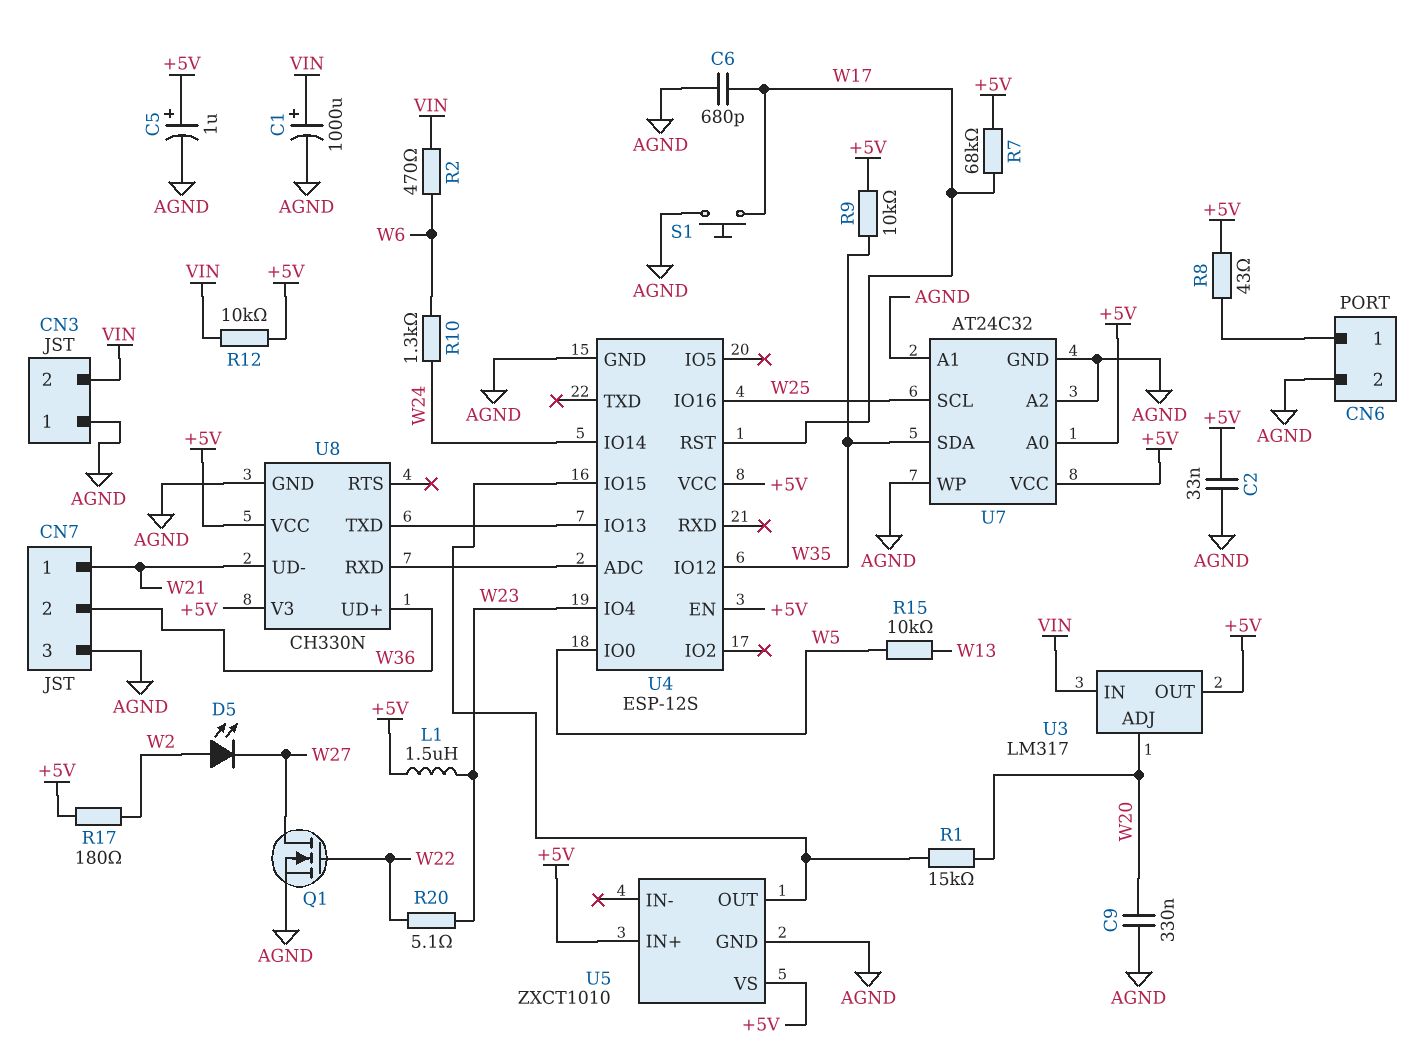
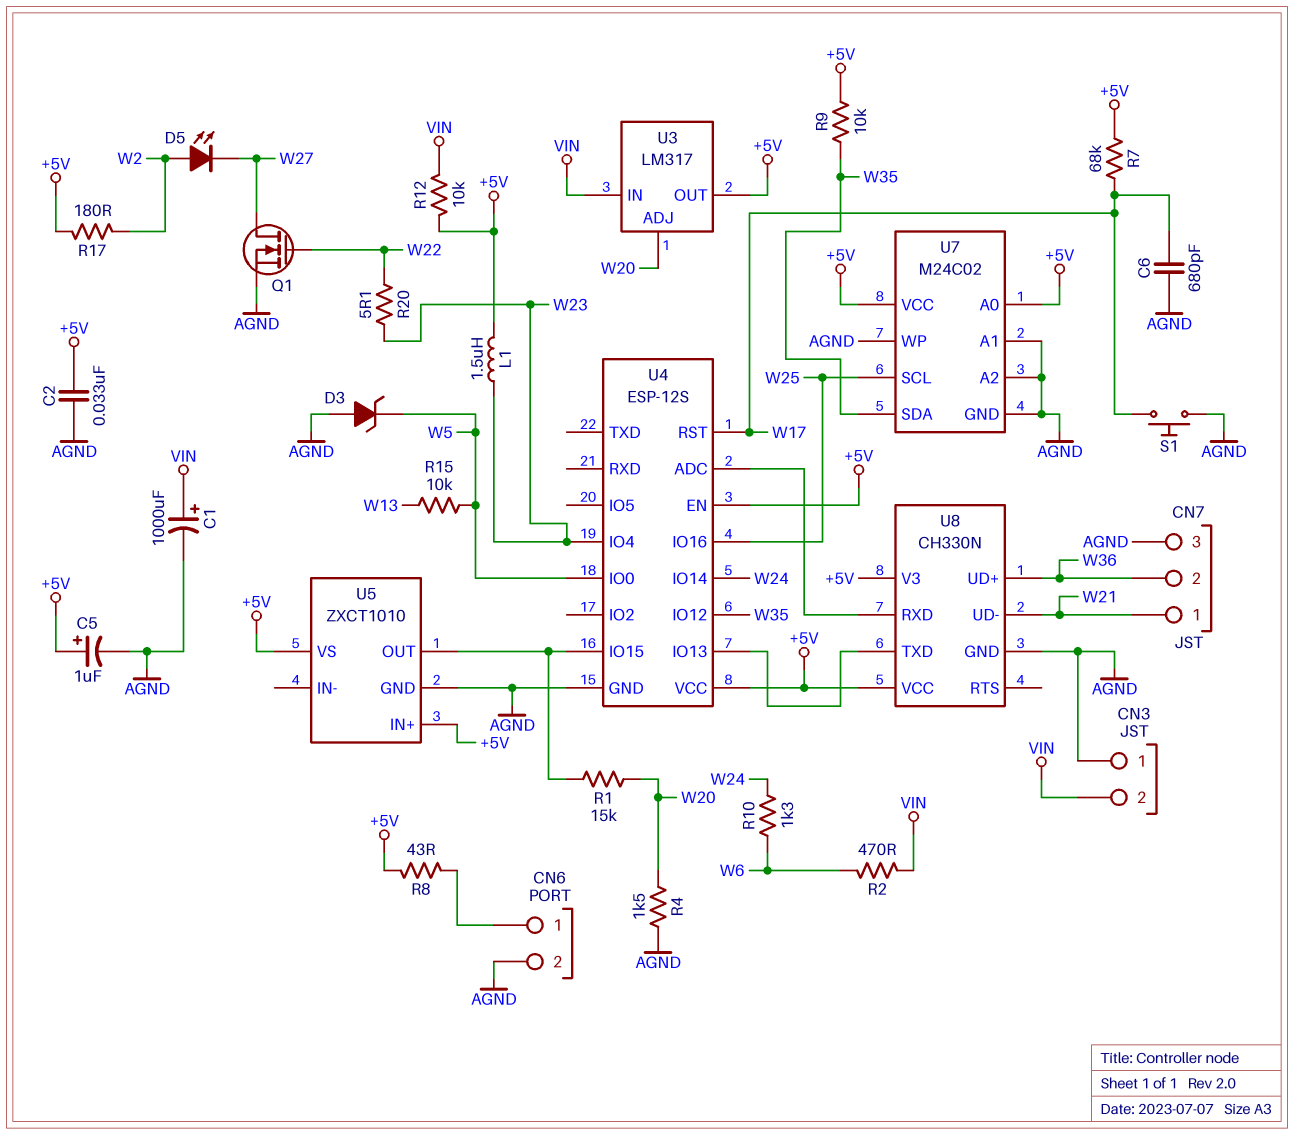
C9: 330nF (AGND, W20) -> none
D3: none -> zener (A AGND, K W5)
R4: none -> 1.5k (AGND, W20)
U7: AT24C32 -> M24C02

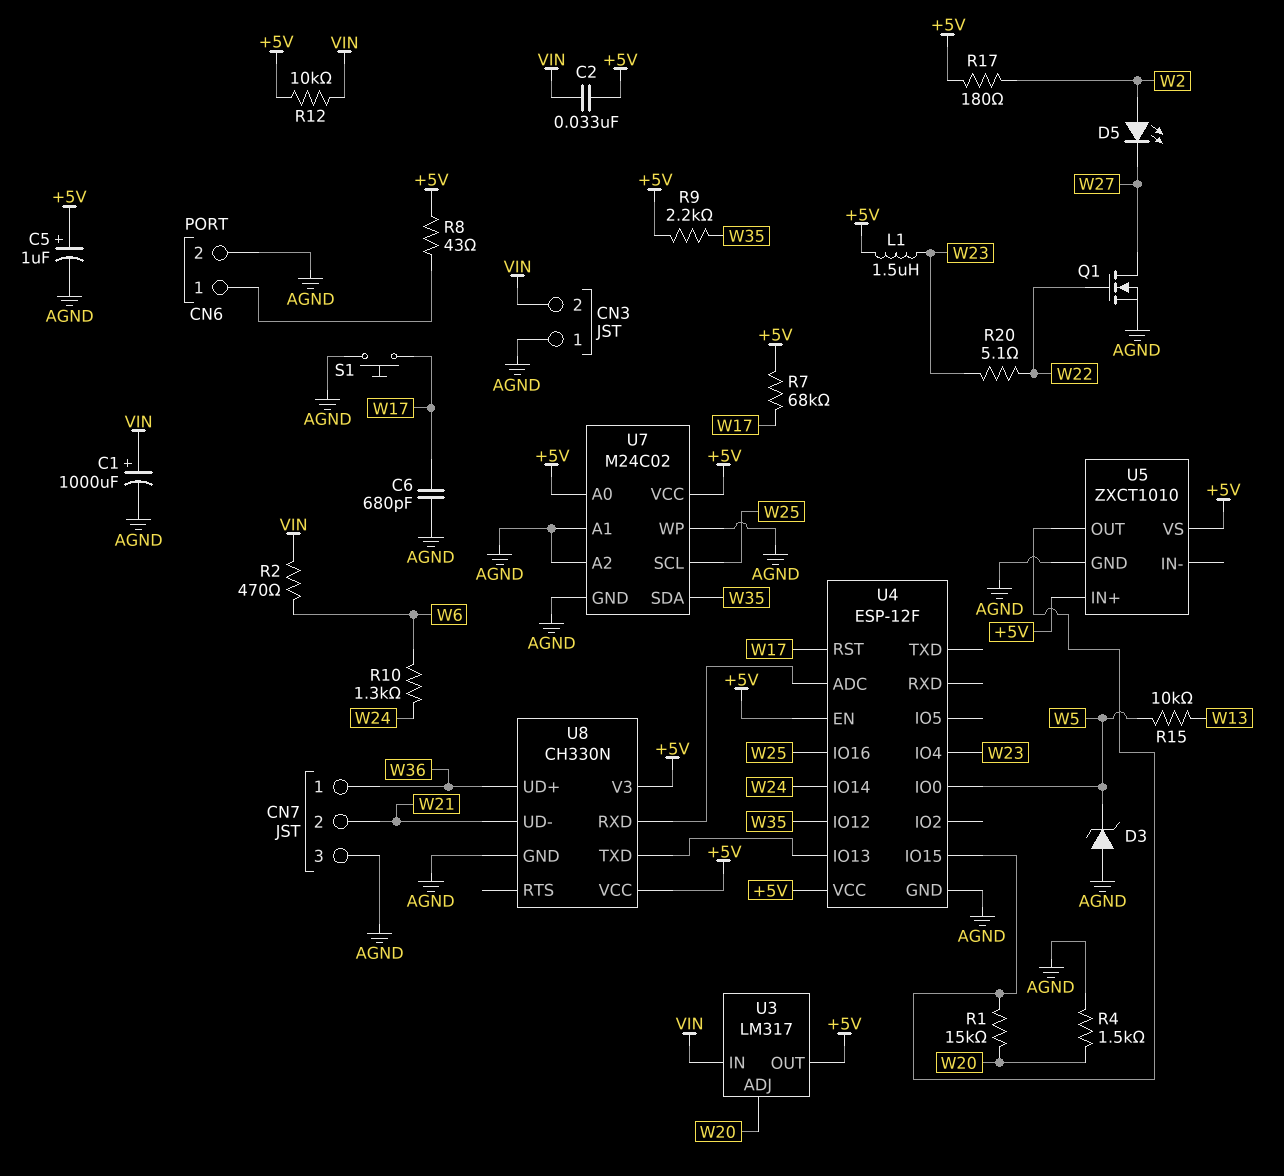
C2: 33nF (+5V, AGND) -> 33nF (+5V, VIN)
CN7 pin 1: W21 -> W36
CN7 pin 2: W36 -> W21
R9: 10k (+5V, W35) -> 2.2k (+5V, W35)
U4: ESP-12S -> ESP-12F

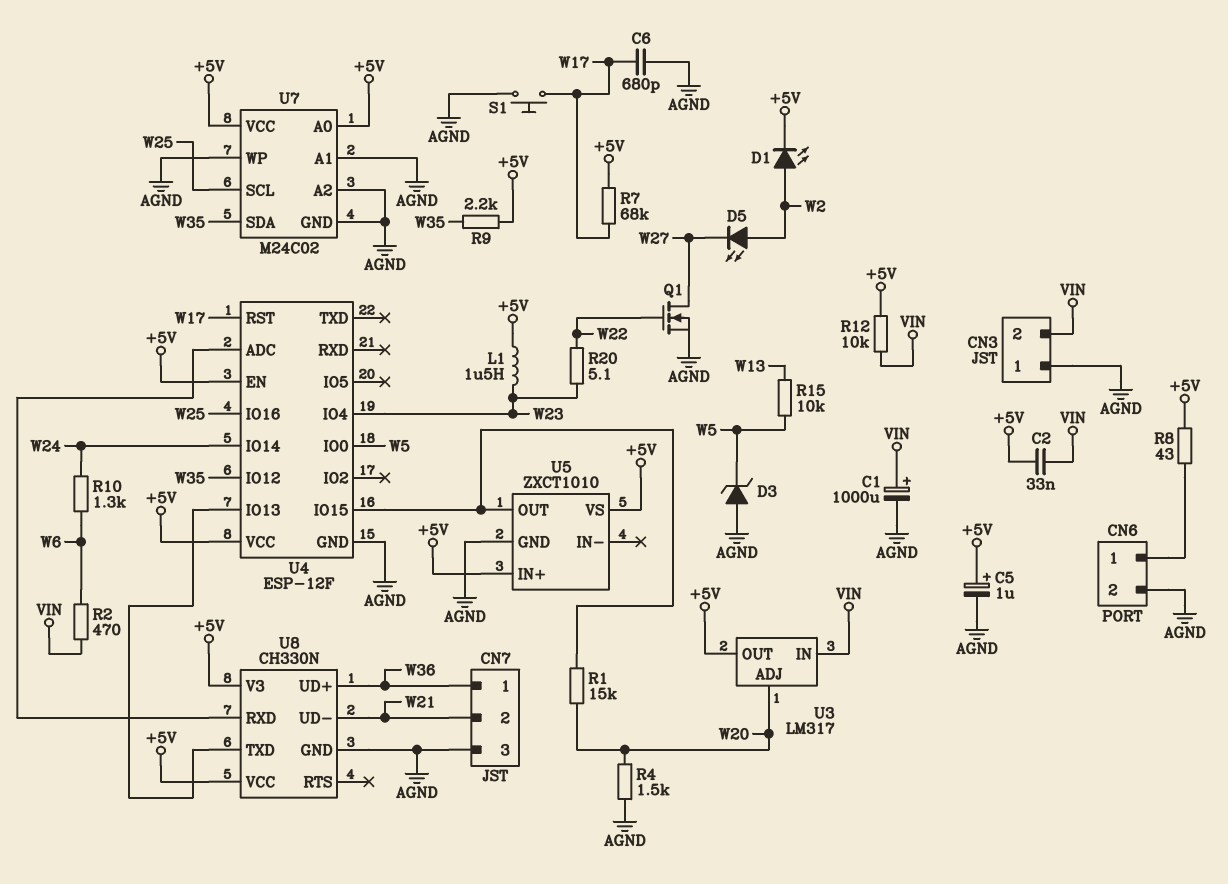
D1: none -> LED (A W2, K +5V)
R17: 180 (+5V, W2) -> none

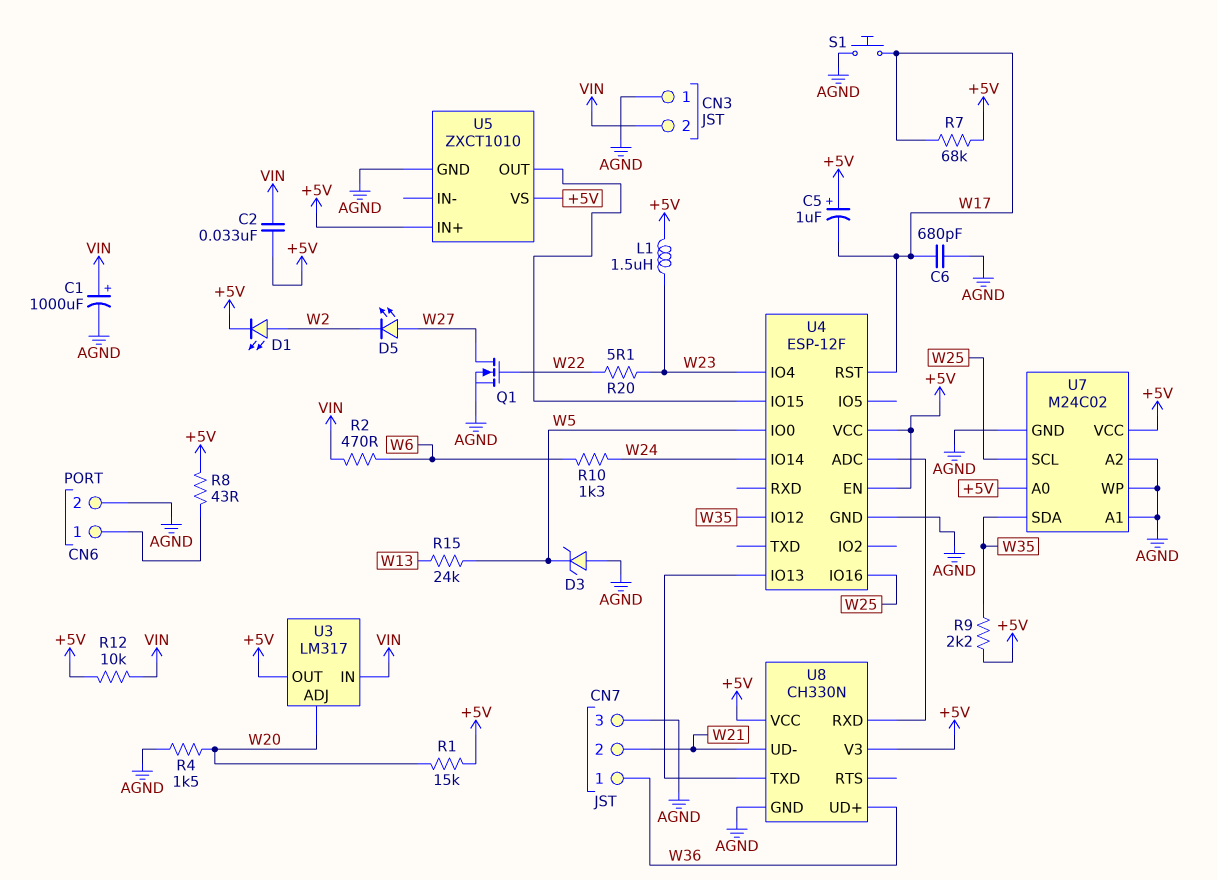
C5: 1uF (plus +5V, minus AGND) -> 1uF (plus +5V, minus W17)
D5: LED (A W2, K W27) -> LED (A W27, K W2)
R1: 15k (U4/IO15, W20) -> 15k (+5V, W20)
R15: 10k (W5, W13) -> 24k (W5, W13)

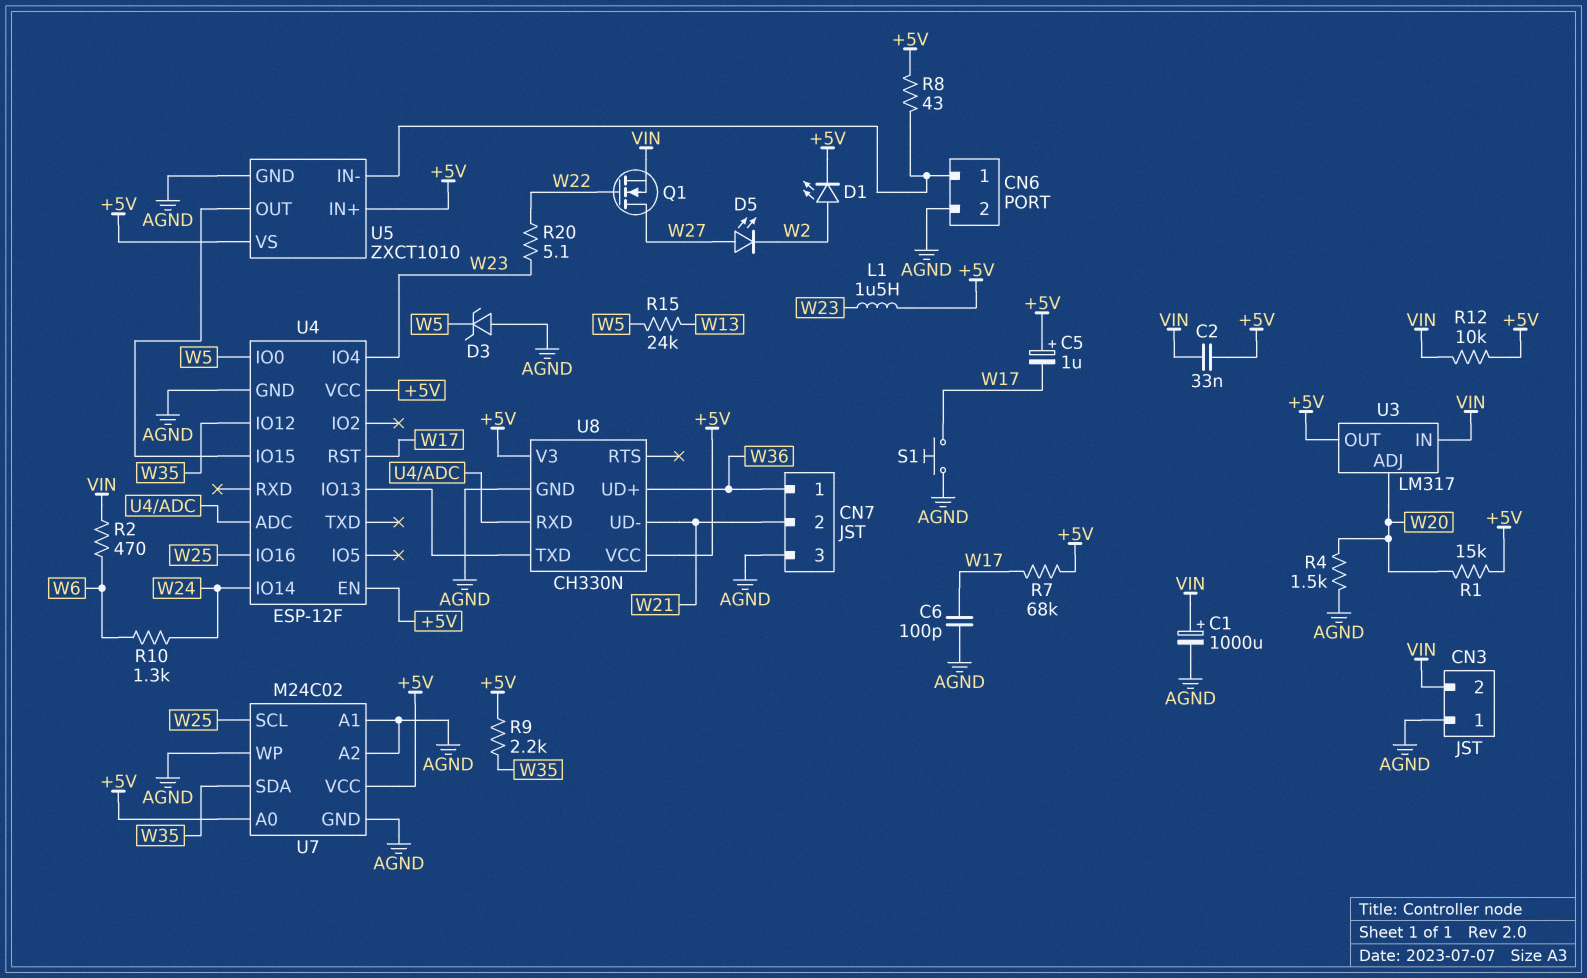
C6: 680pF (AGND, W17) -> 100pF (AGND, W17)
Q1: NMOS (G W22, D W27, S AGND) -> NMOS (G W22, D W27, S VIN)
U5 pin IN-: none -> CN6/1

